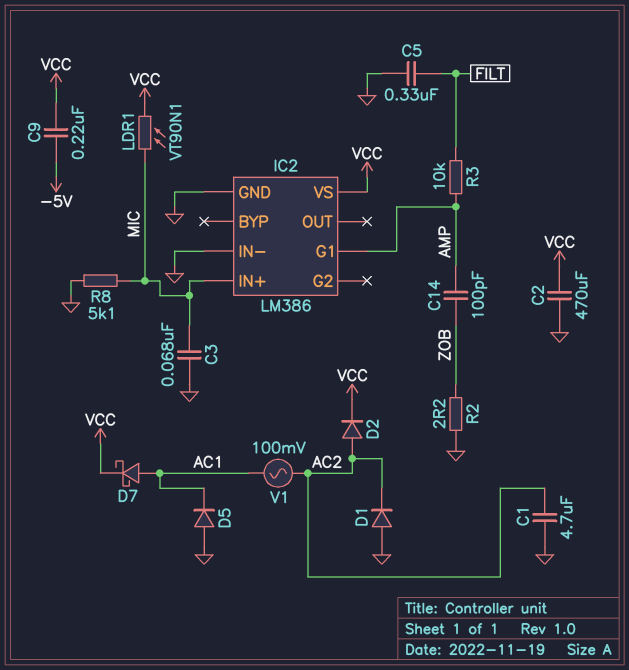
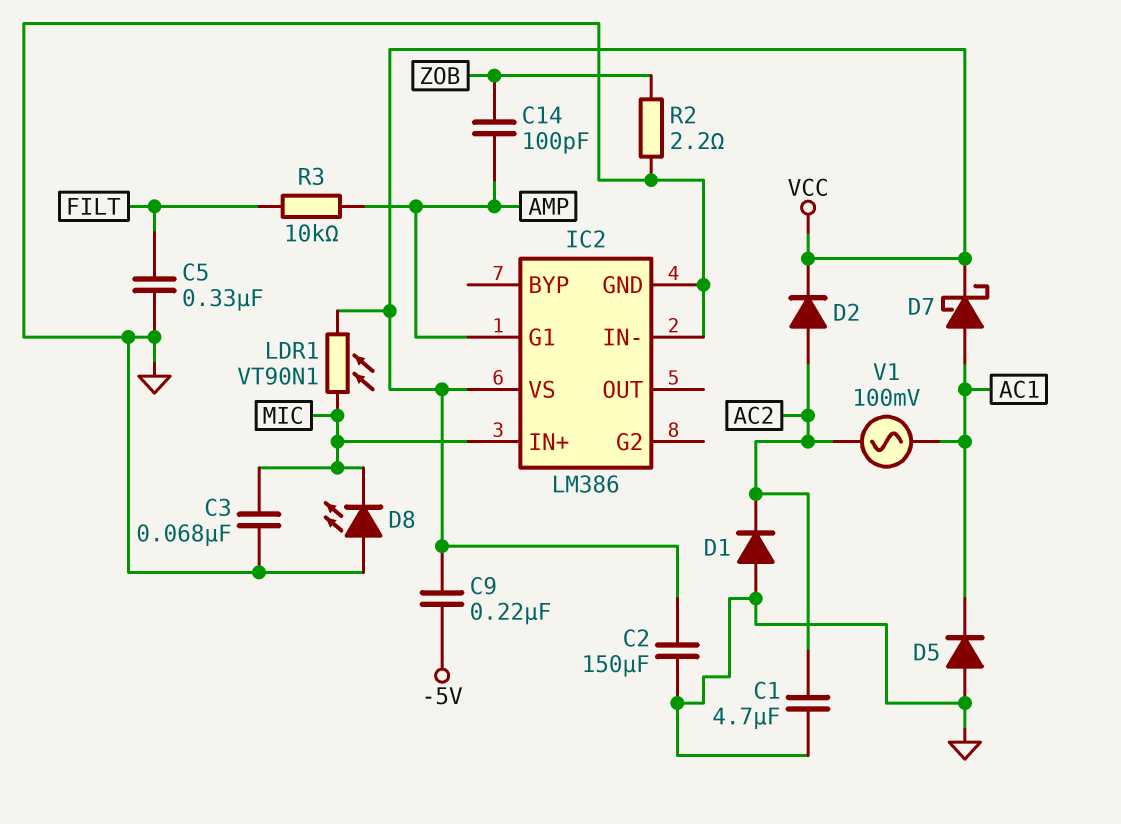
C2: 470uF (GND, VCC) -> 150uF (GND, VCC)
D8: none -> LED (A GND, K MIC)
R8: 5.1k (GND, MIC) -> none

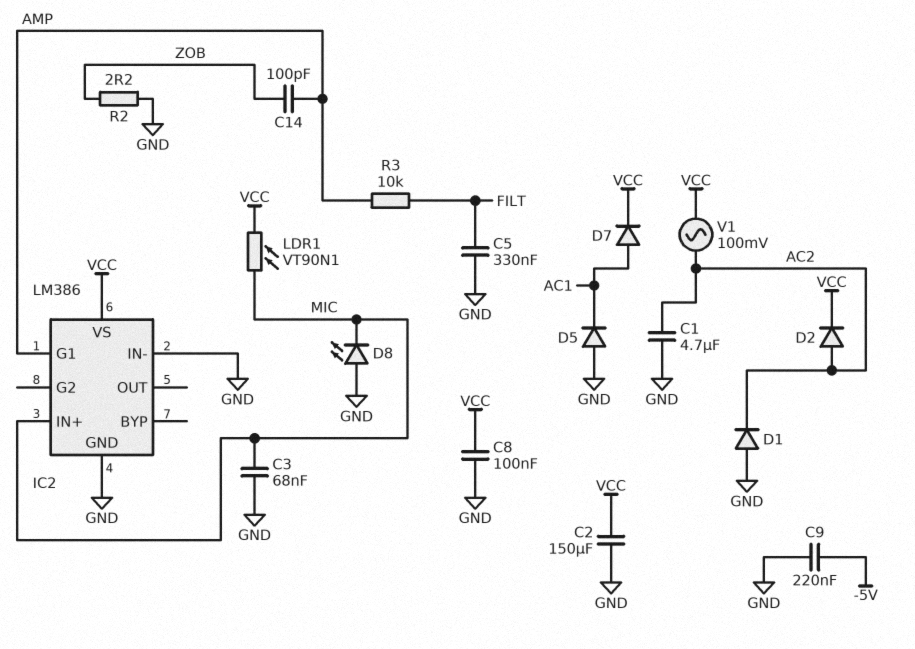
C8: none -> 100nF (GND, VCC)
C9: 220nF (-5V, VCC) -> 220nF (-5V, GND)
D7: schottky (A AC1, K VCC) -> diode (A AC1, K VCC)
V1: AC 100mV (AC1, AC2) -> AC 100mV (AC2, VCC)

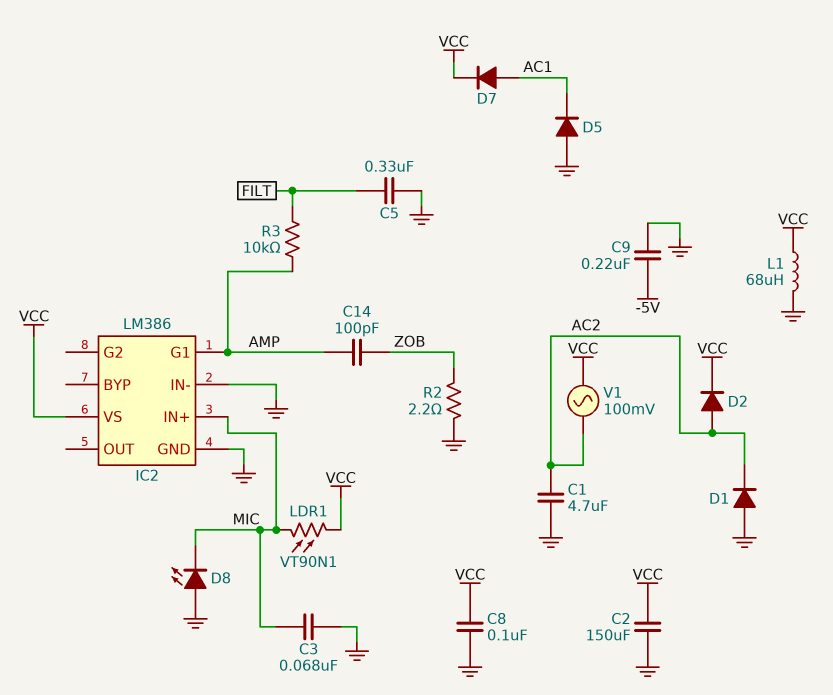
L1: none -> 68uH (GND, VCC)

